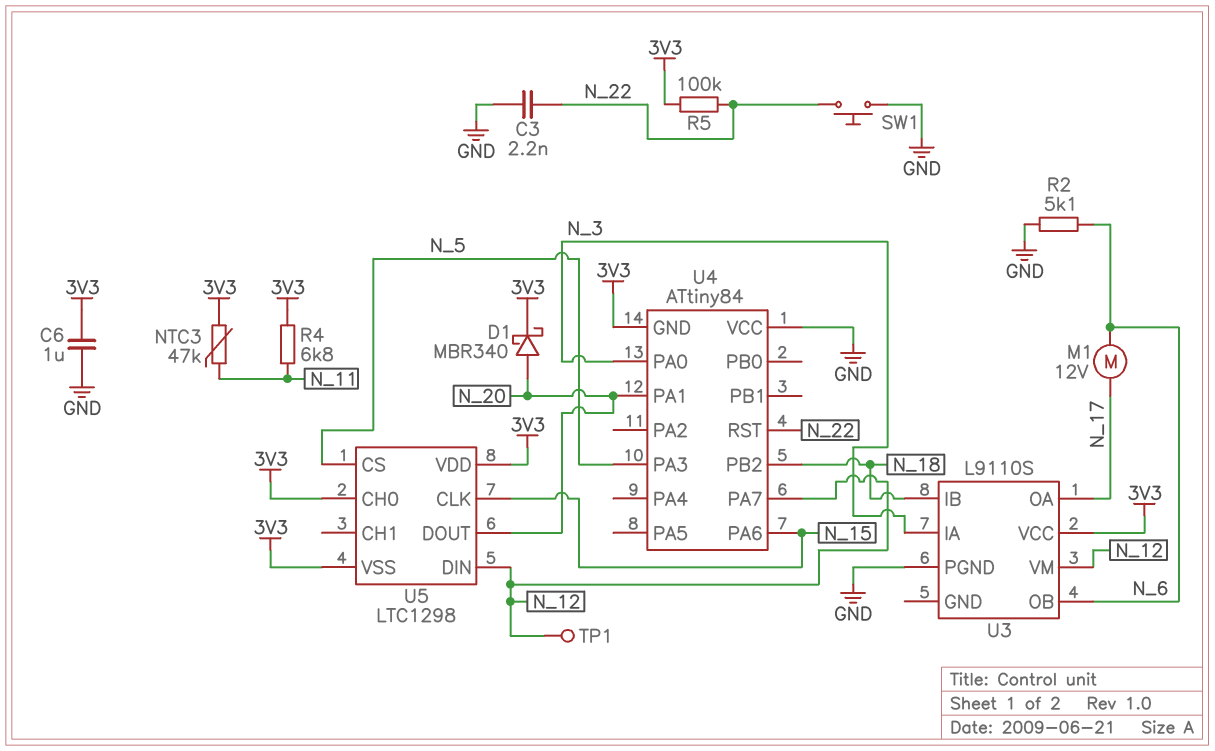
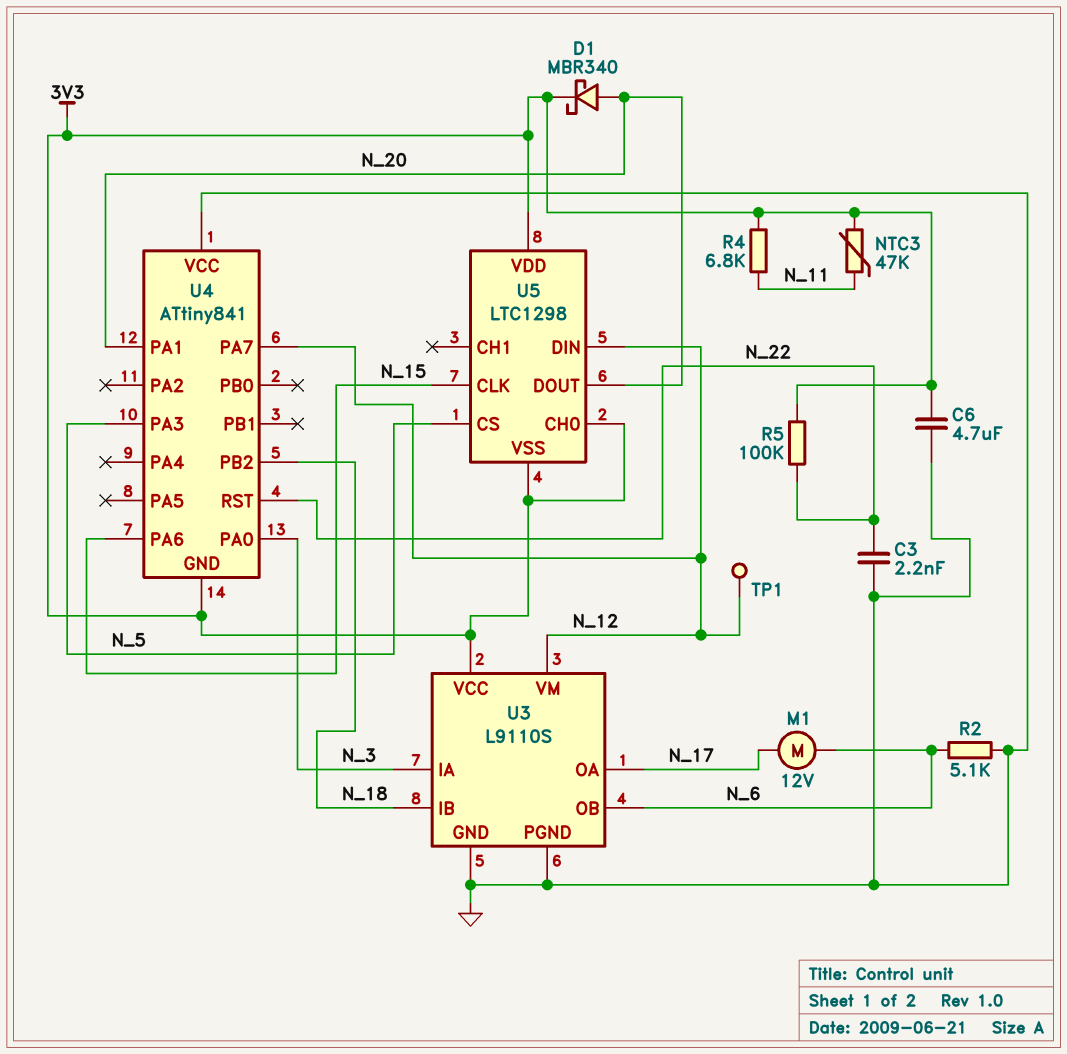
C6: 1uF (3V3, GND) -> 4.7uF (3V3, GND)
SW1: button (GND, N_22) -> none
U3 pin GND: none -> GND
U4: ATtiny84 -> ATtiny841

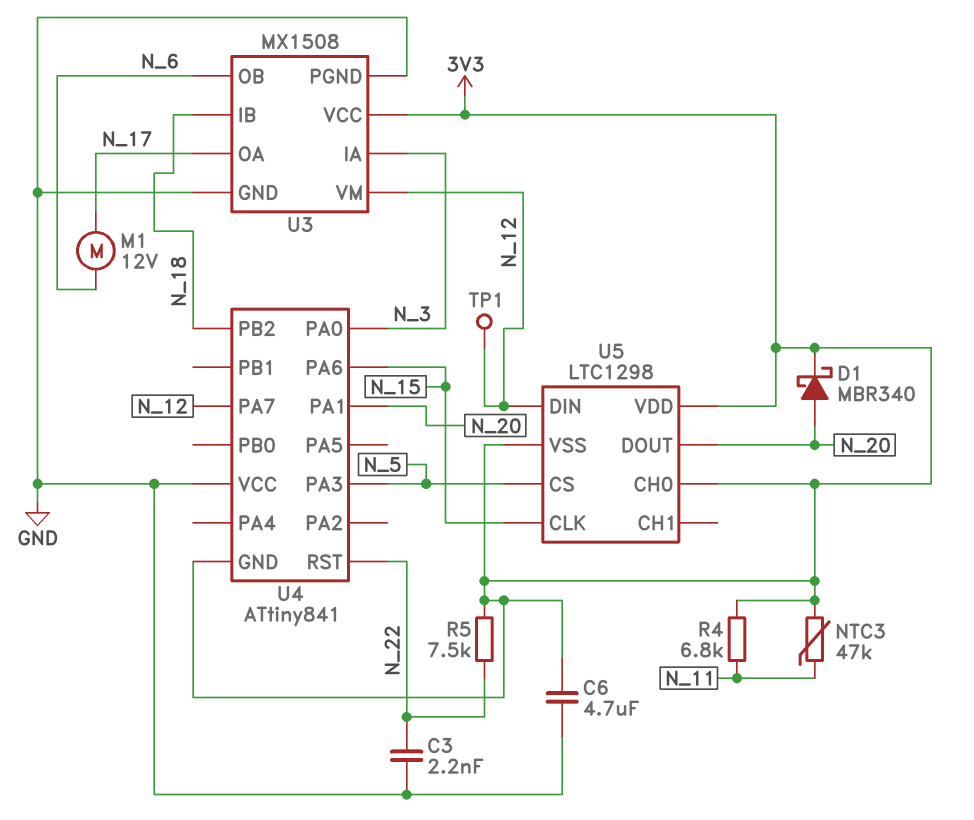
R2: 5.1k (GND, N_6) -> none
R5: 100k (3V3, N_22) -> 7.5k (3V3, N_22)
U3: L9110S -> MX1508

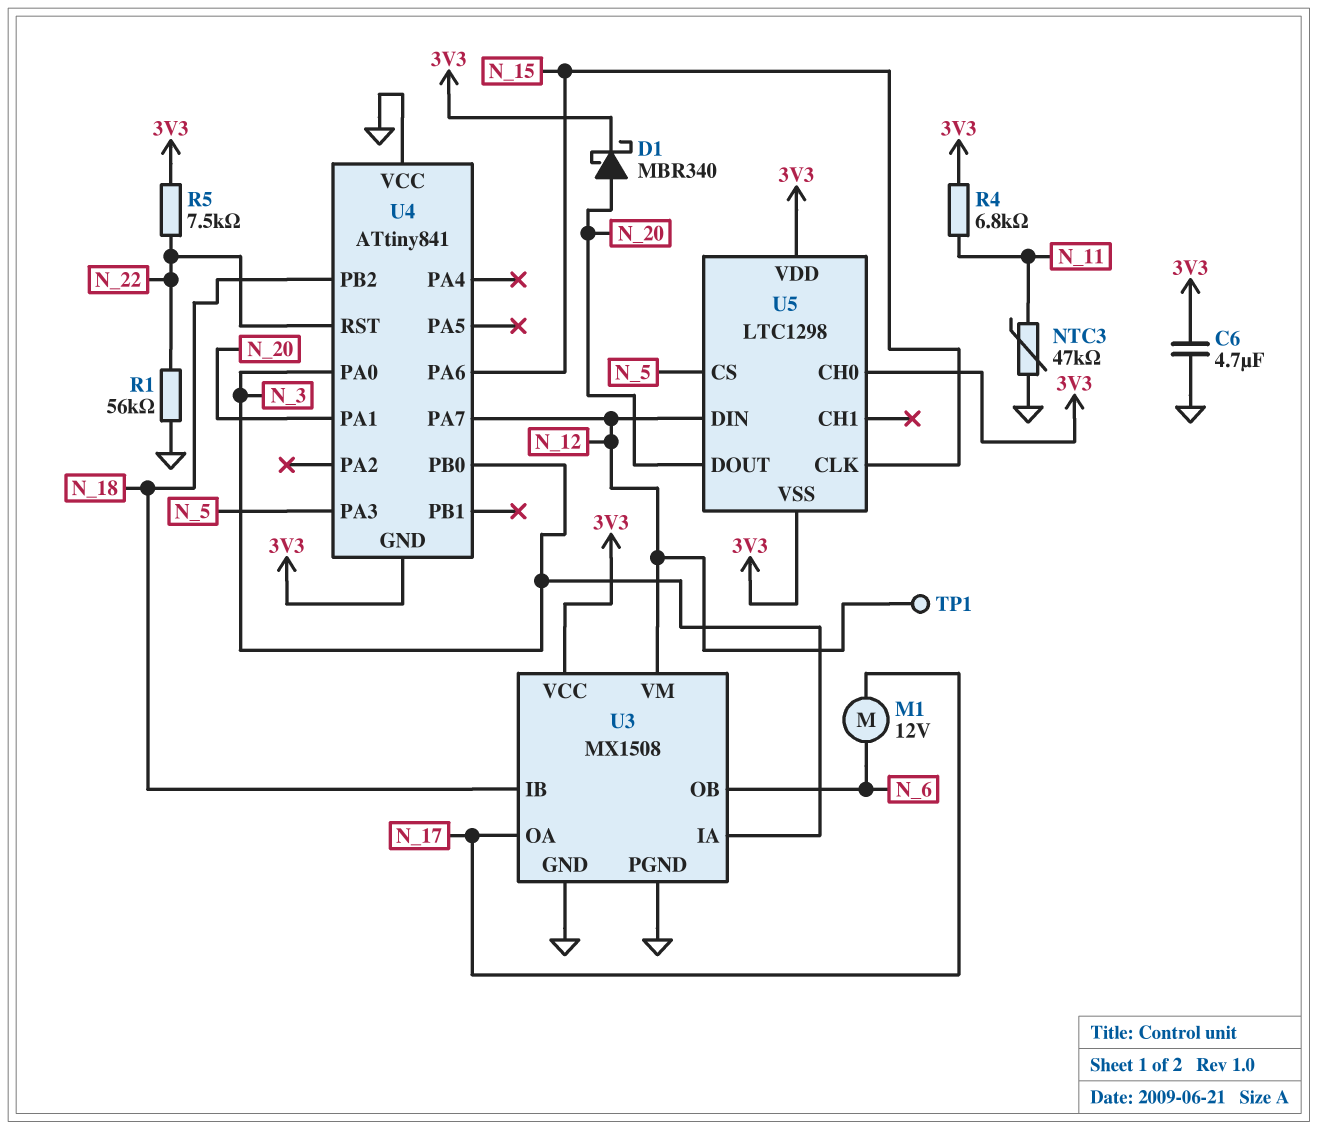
C3: 2.2nF (GND, N_22) -> none
NTC3: 47k (3V3, N_11) -> 47k (GND, N_11)
R1: none -> 56k (GND, N_22)
U4 pin PB0: none -> N_3

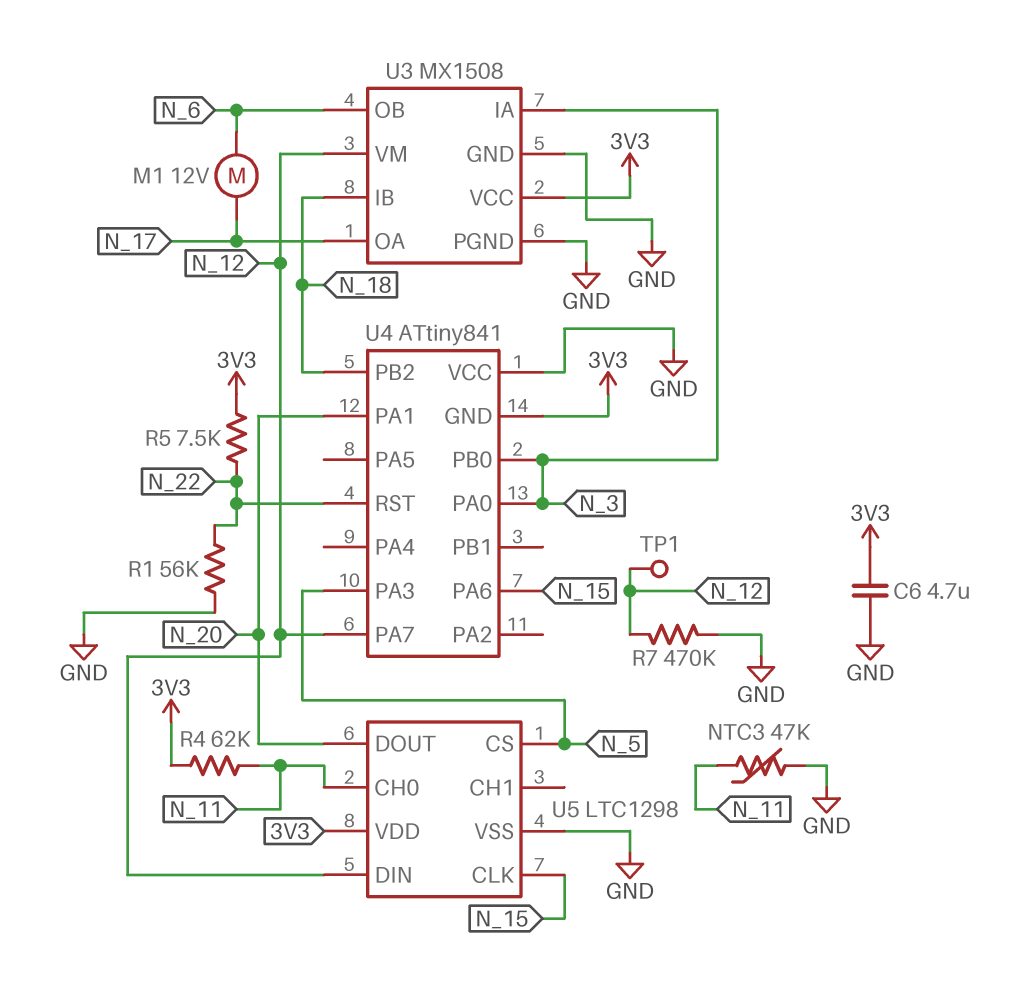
D1: schottky MBR340 (A N_20, K 3V3) -> none
R4: 6.8k (3V3, N_11) -> 62k (3V3, N_11)
R7: none -> 470k (GND, N_12)
U5 pin CH0: 3V3 -> N_11
U5 pin VSS: 3V3 -> GND

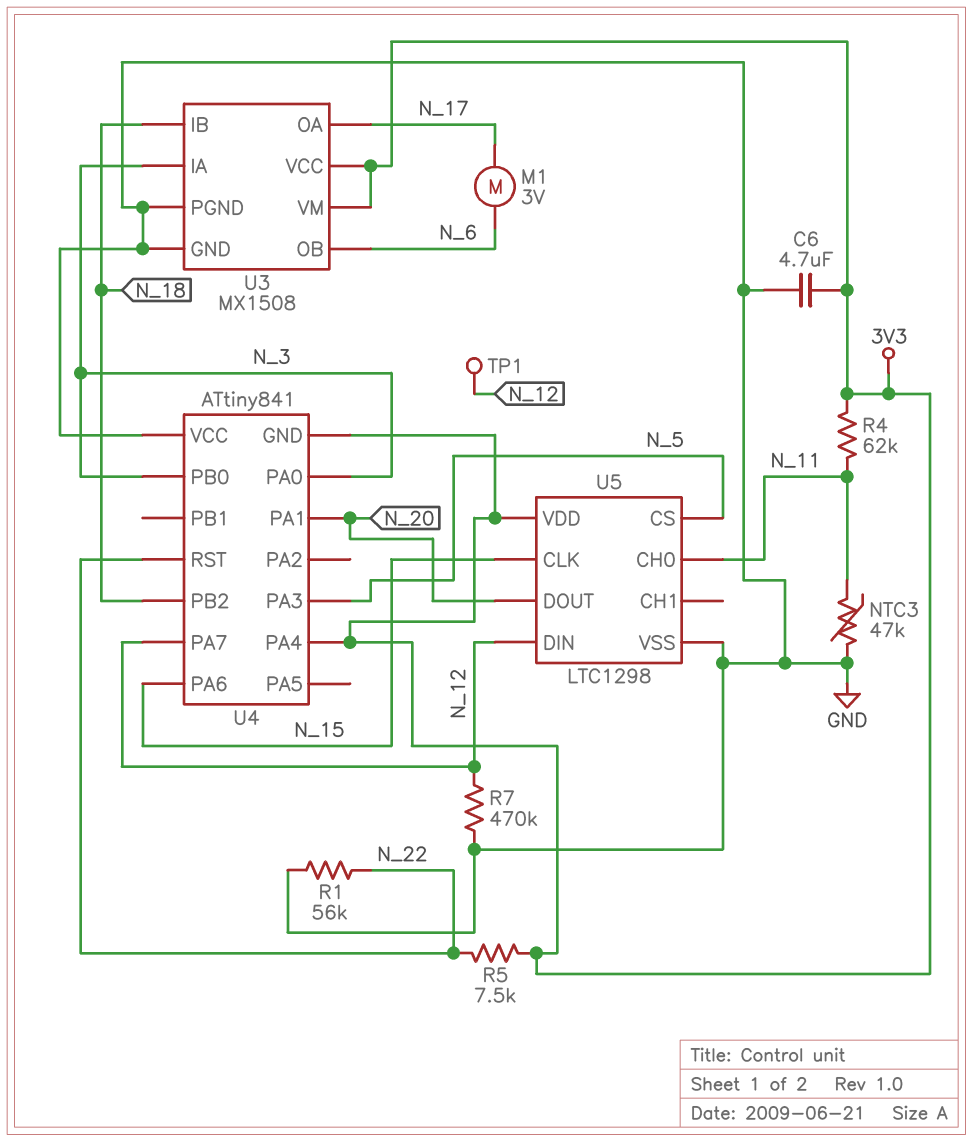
M1: motor 12V (N_6, N_17) -> motor 3V (N_6, N_17)
U3 pin VM: N_12 -> 3V3
U4 pin PA4: none -> 3V3

